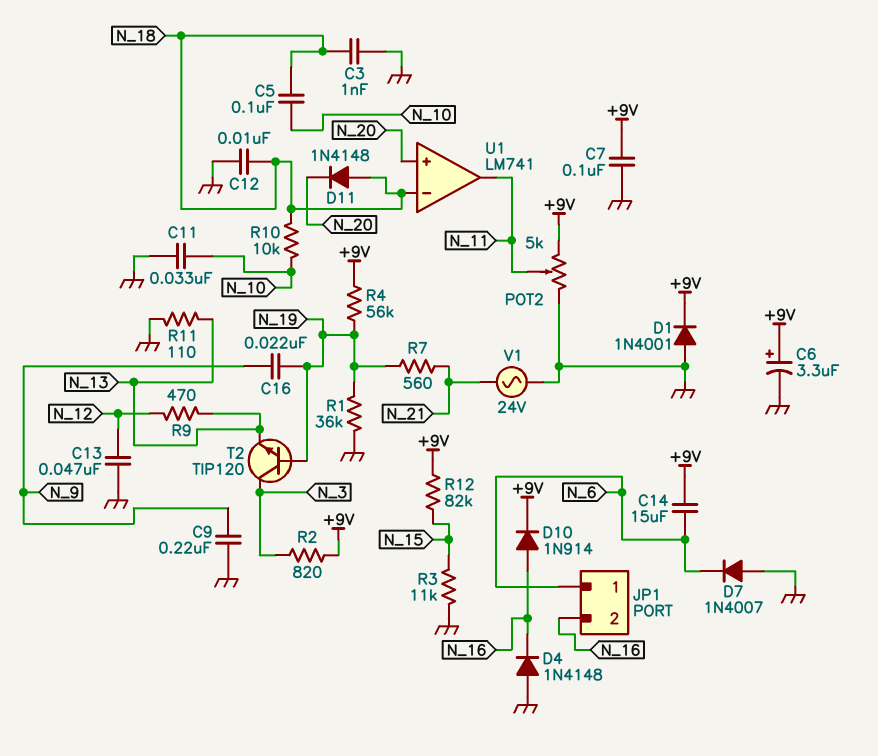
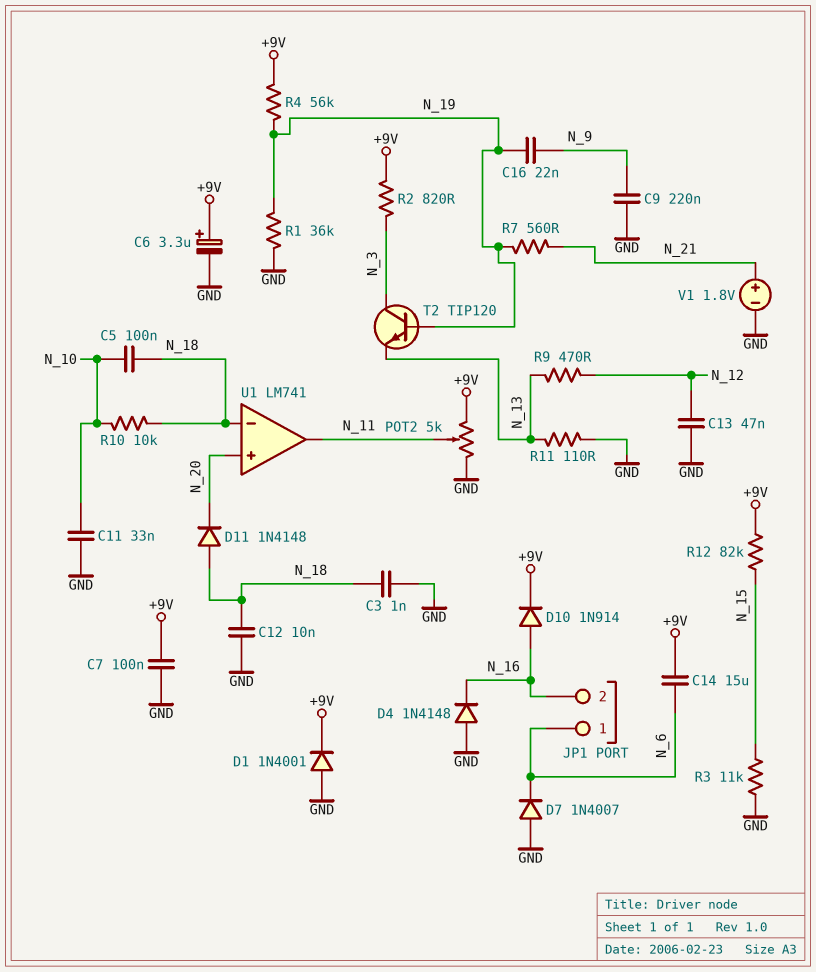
V1: AC 24V (GND, N_21) -> 1.8V (plus N_21, minus GND)

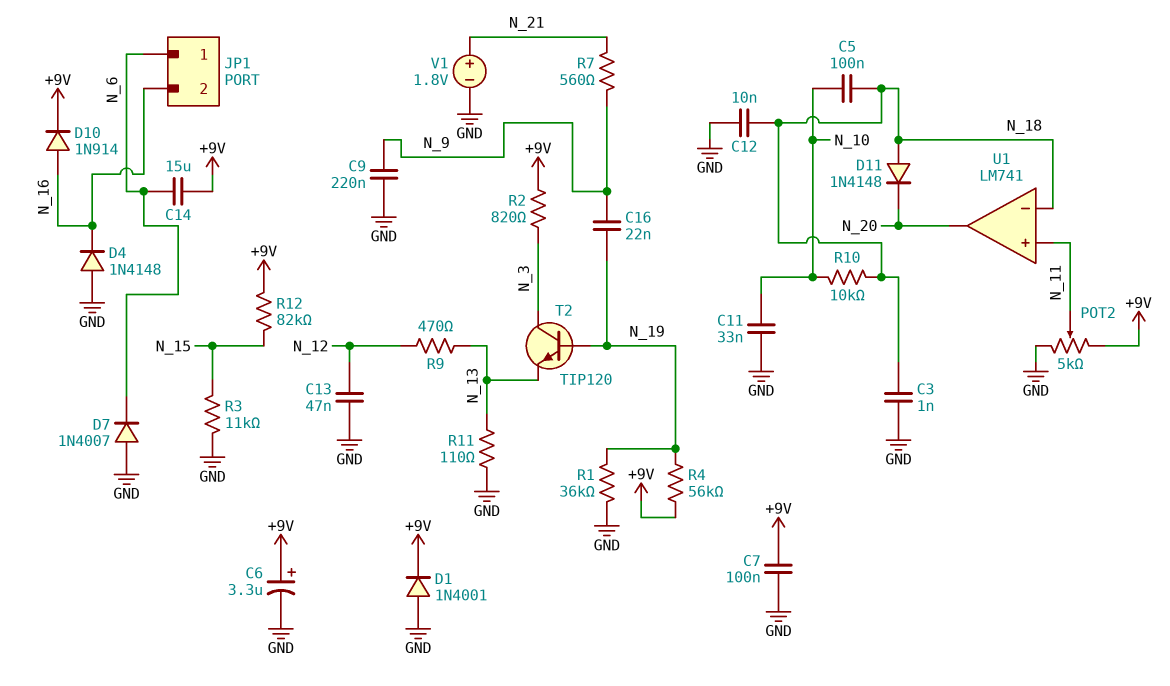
R7: 560 (N_19, N_21) -> 560 (N_9, N_21)
U1 pin in+: N_20 -> N_11
U1 pin out: N_11 -> N_20

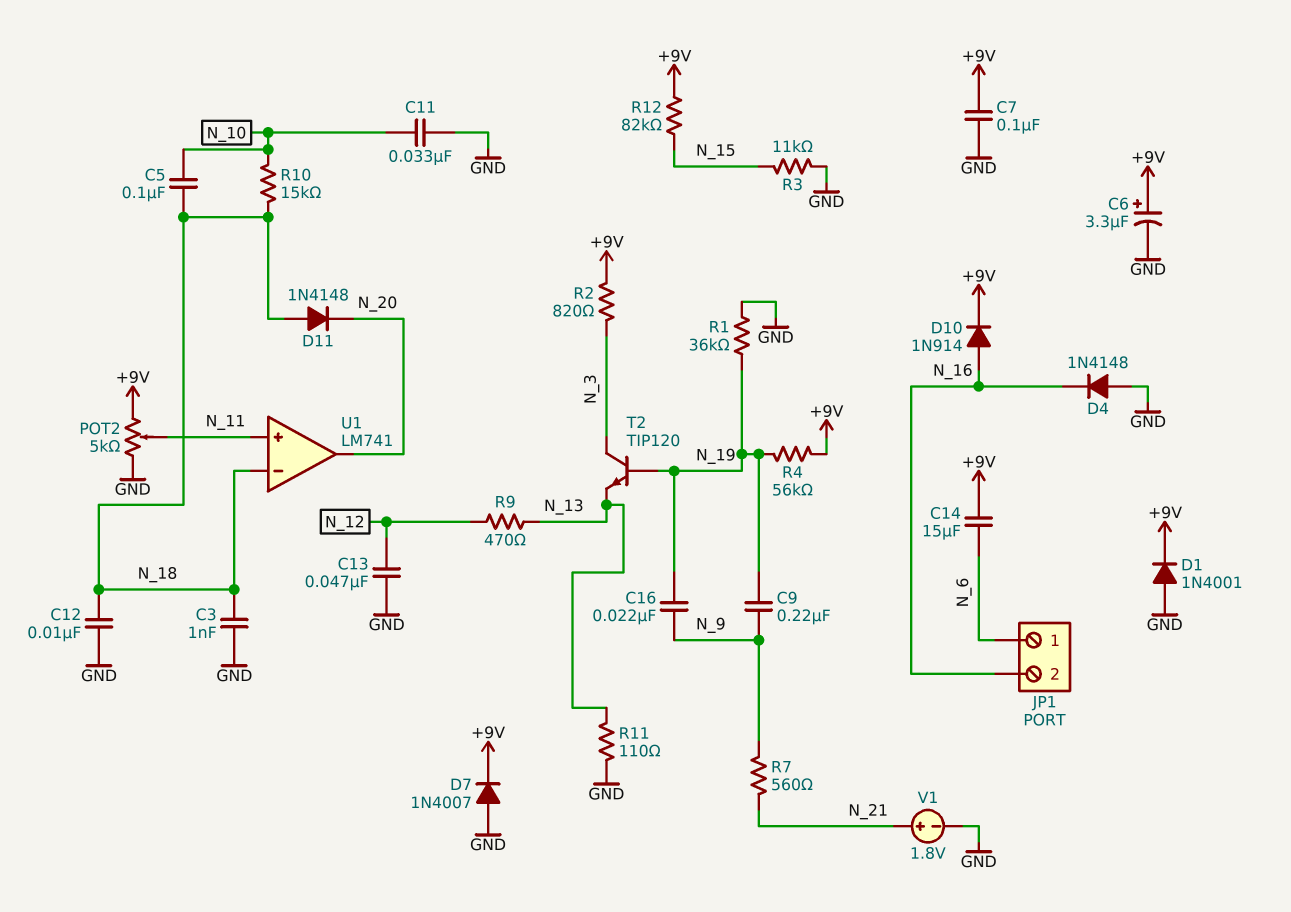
C9: 220nF (GND, N_9) -> 220nF (N_9, N_19)
D7: diode 1N4007 (A GND, K N_6) -> diode 1N4007 (A GND, K +9V)
R10: 10k (N_10, N_18) -> 15k (N_10, N_18)

